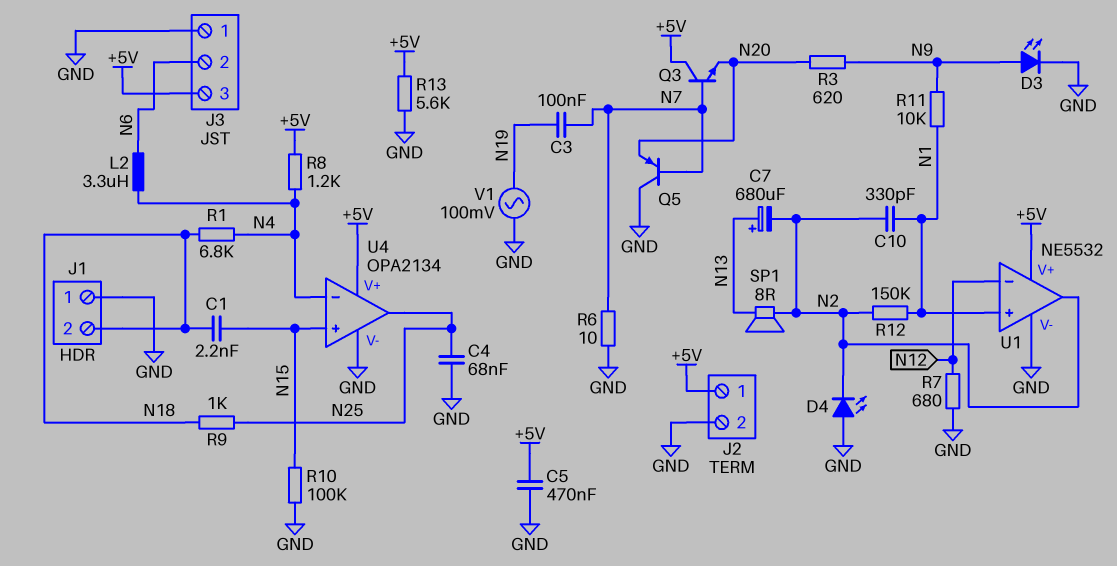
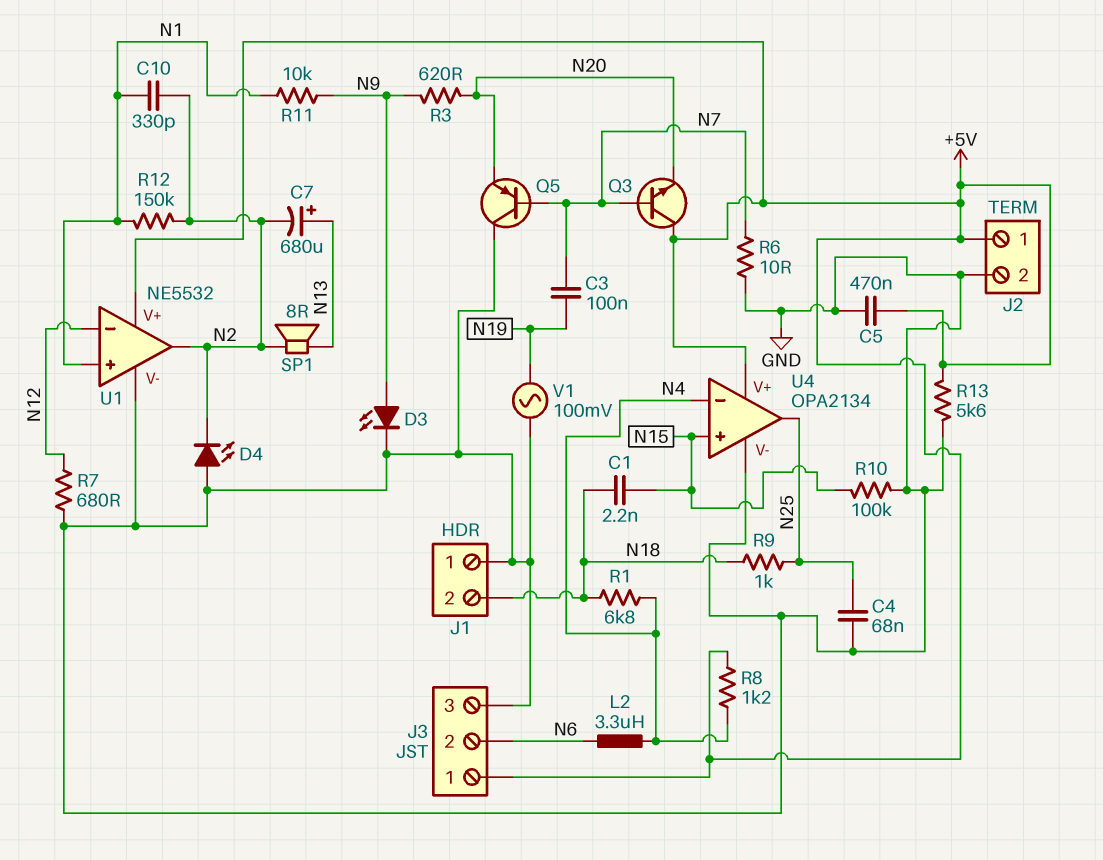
J3 pin 1: GND -> +5V
J3 pin 3: +5V -> GND

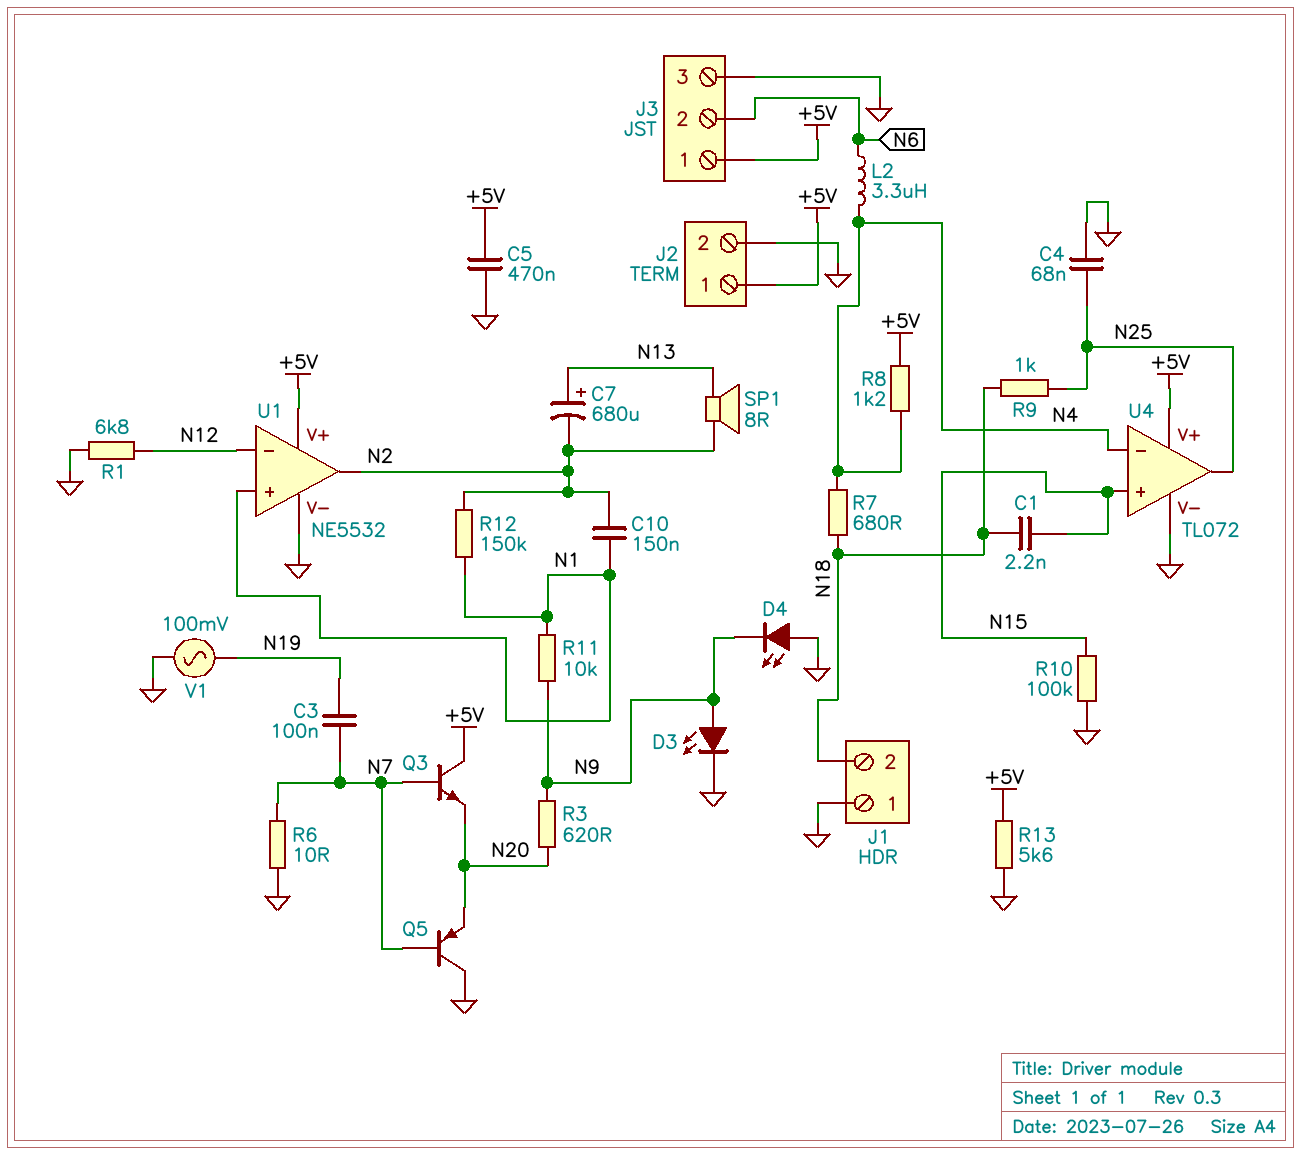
C10: 330pF (N1, N2) -> 150nF (N1, N2)
D4: LED (A GND, K N2) -> LED (A GND, K N9)
R1: 6.8k (N4, N18) -> 6.8k (GND, N12)
R7: 680 (GND, N12) -> 680 (N4, N18)
U4: OPA2134 -> TL072

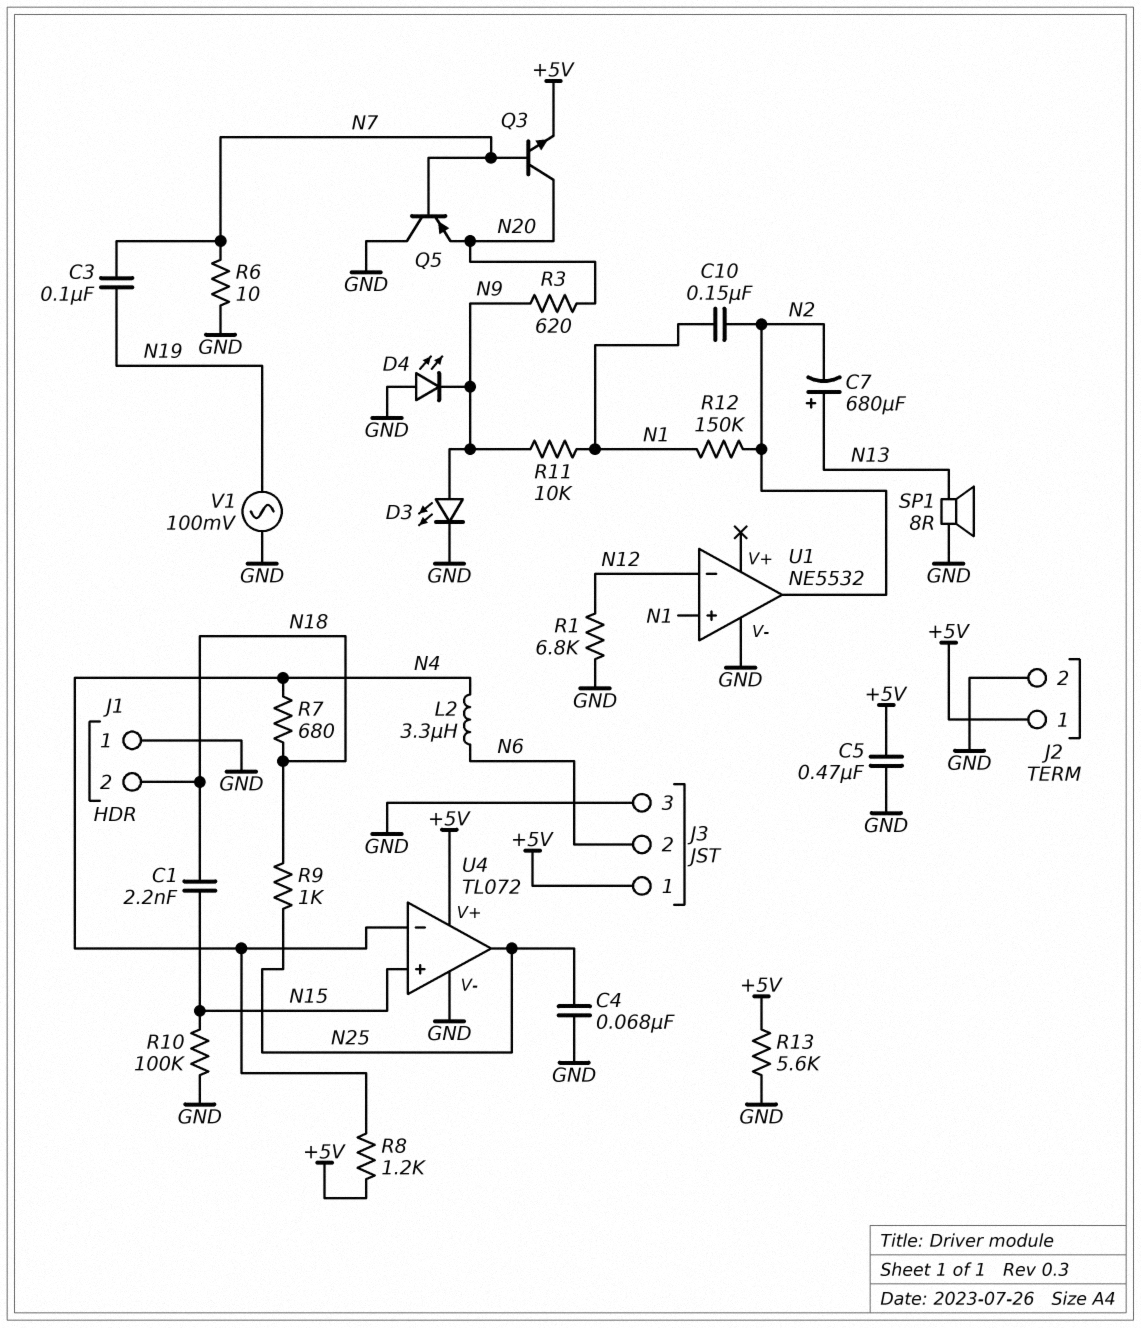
Q3: NPN (B N7, C +5V, E N20) -> NPN (B N7, C N20, E +5V)
SP1: speaker 8R (N2, N13) -> speaker 8R (GND, N13)
U1 pin V+: +5V -> none

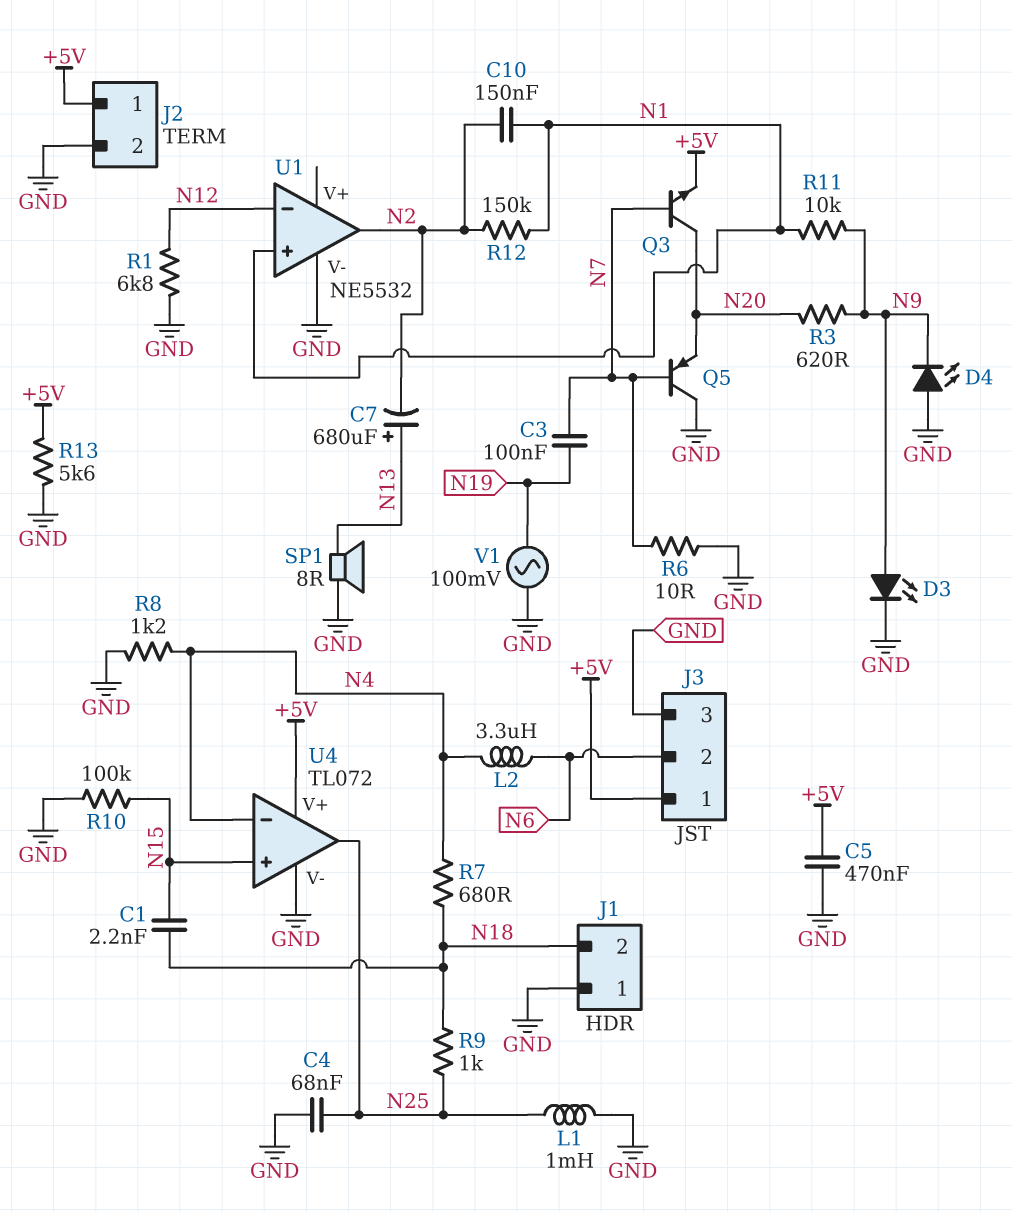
L1: none -> 1mH (GND, N25)
R8: 1.2k (+5V, N4) -> 1.2k (GND, N4)

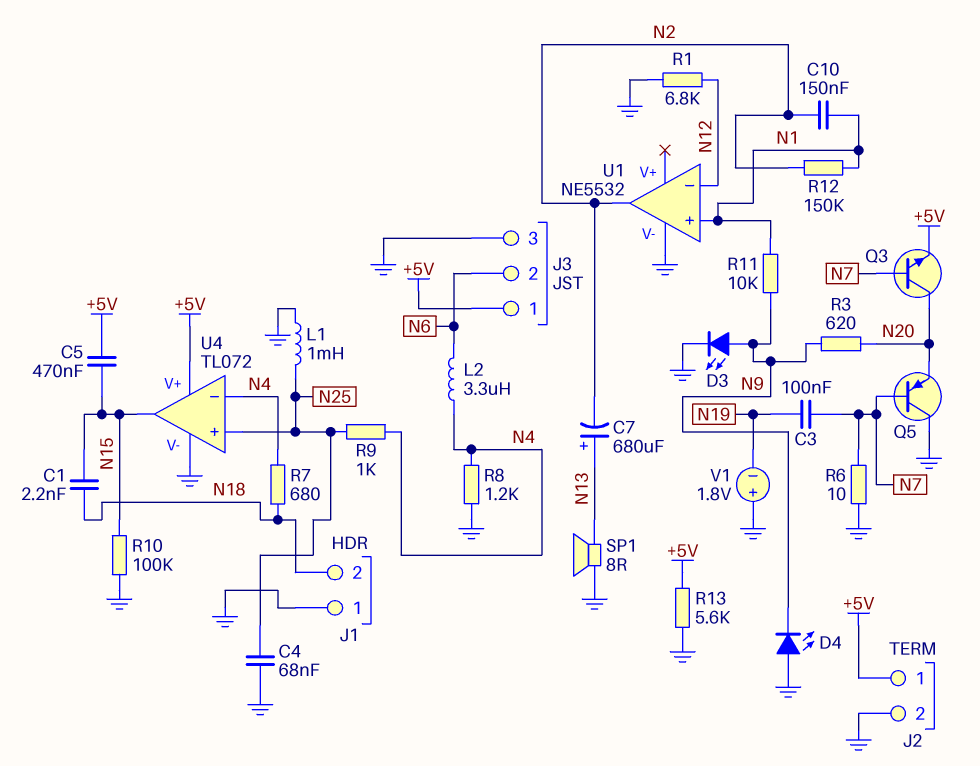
C5: 470nF (+5V, GND) -> 470nF (+5V, N15)
R9: 1k (N18, N25) -> 1k (N4, N25)
U4 pin in+: N15 -> N25
U4 pin out: N25 -> N15
V1: AC 100mV (GND, N19) -> 1.8V (plus GND, minus N19)

